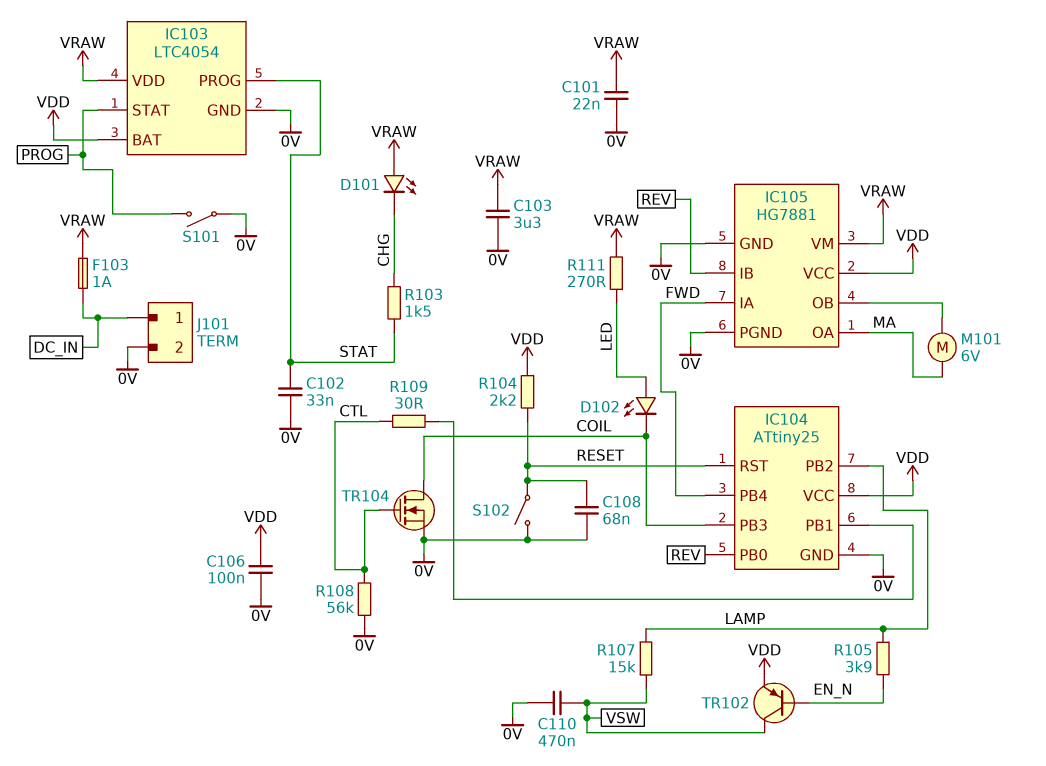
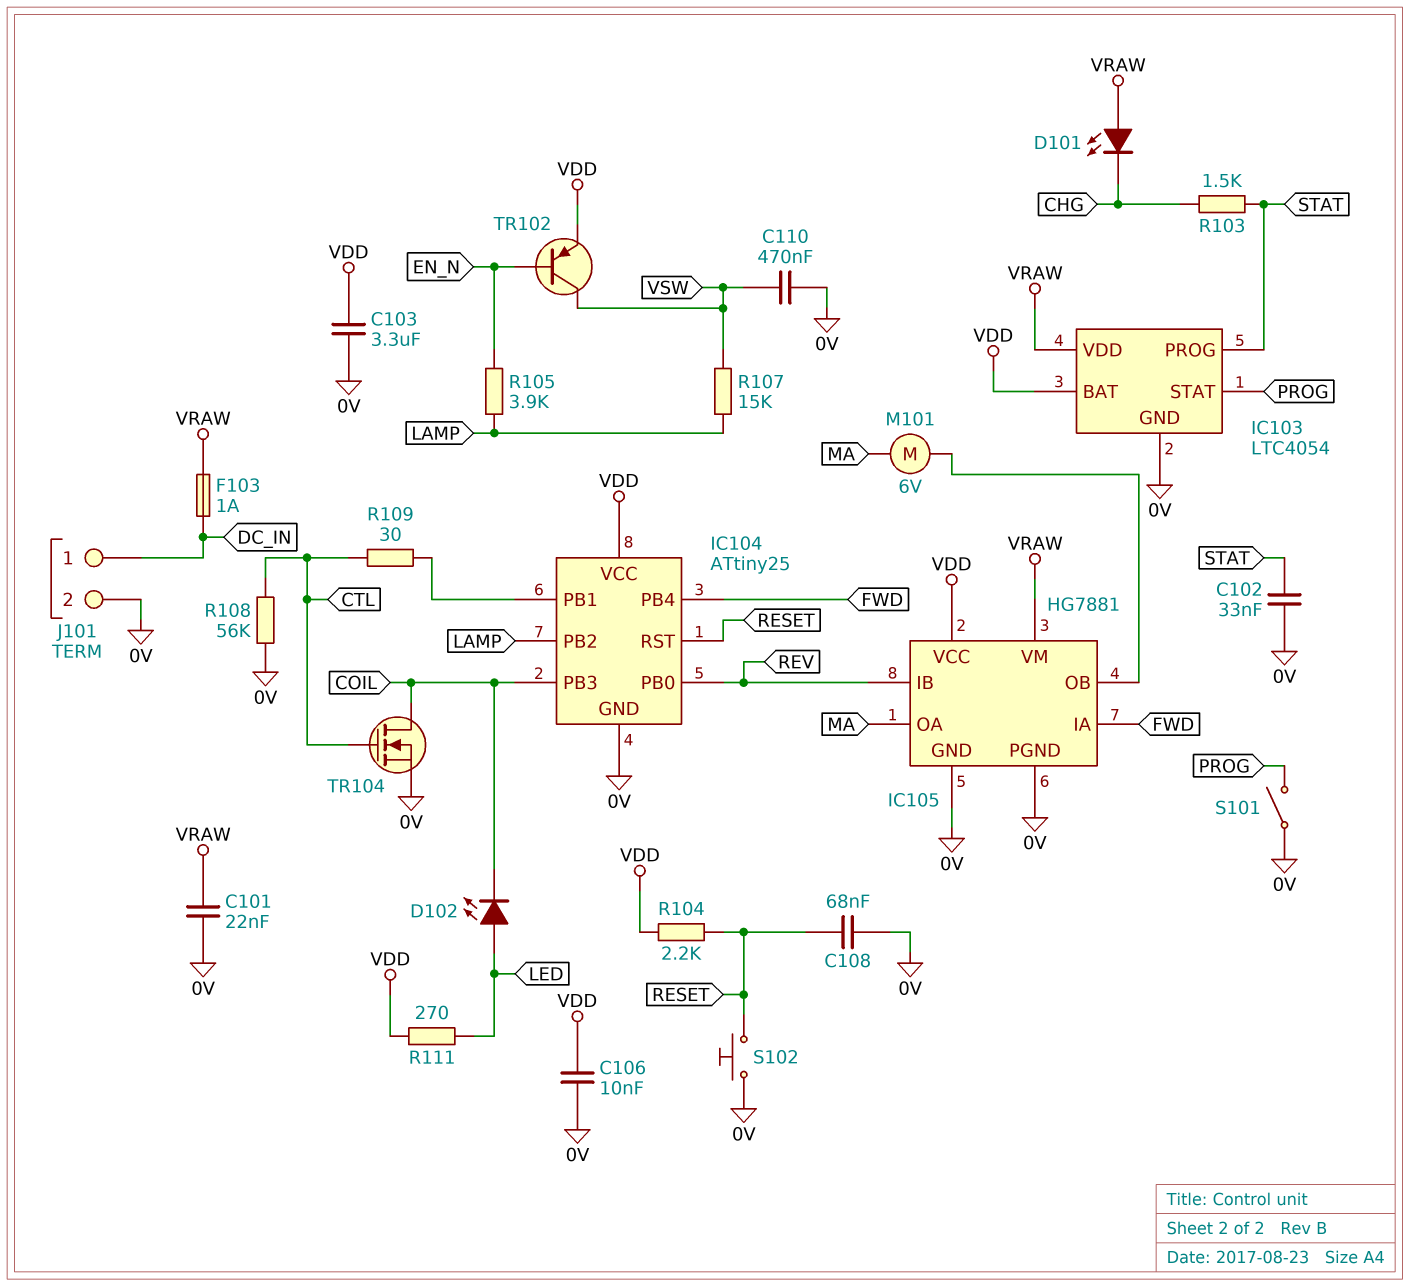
C103: 3.3uF (0V, VRAW) -> 3.3uF (0V, VDD)
C106: 100nF (0V, VDD) -> 10nF (0V, VDD)
R111: 270 (LED, VRAW) -> 270 (LED, VDD)
S102: switch (0V, RESET) -> button (0V, RESET)

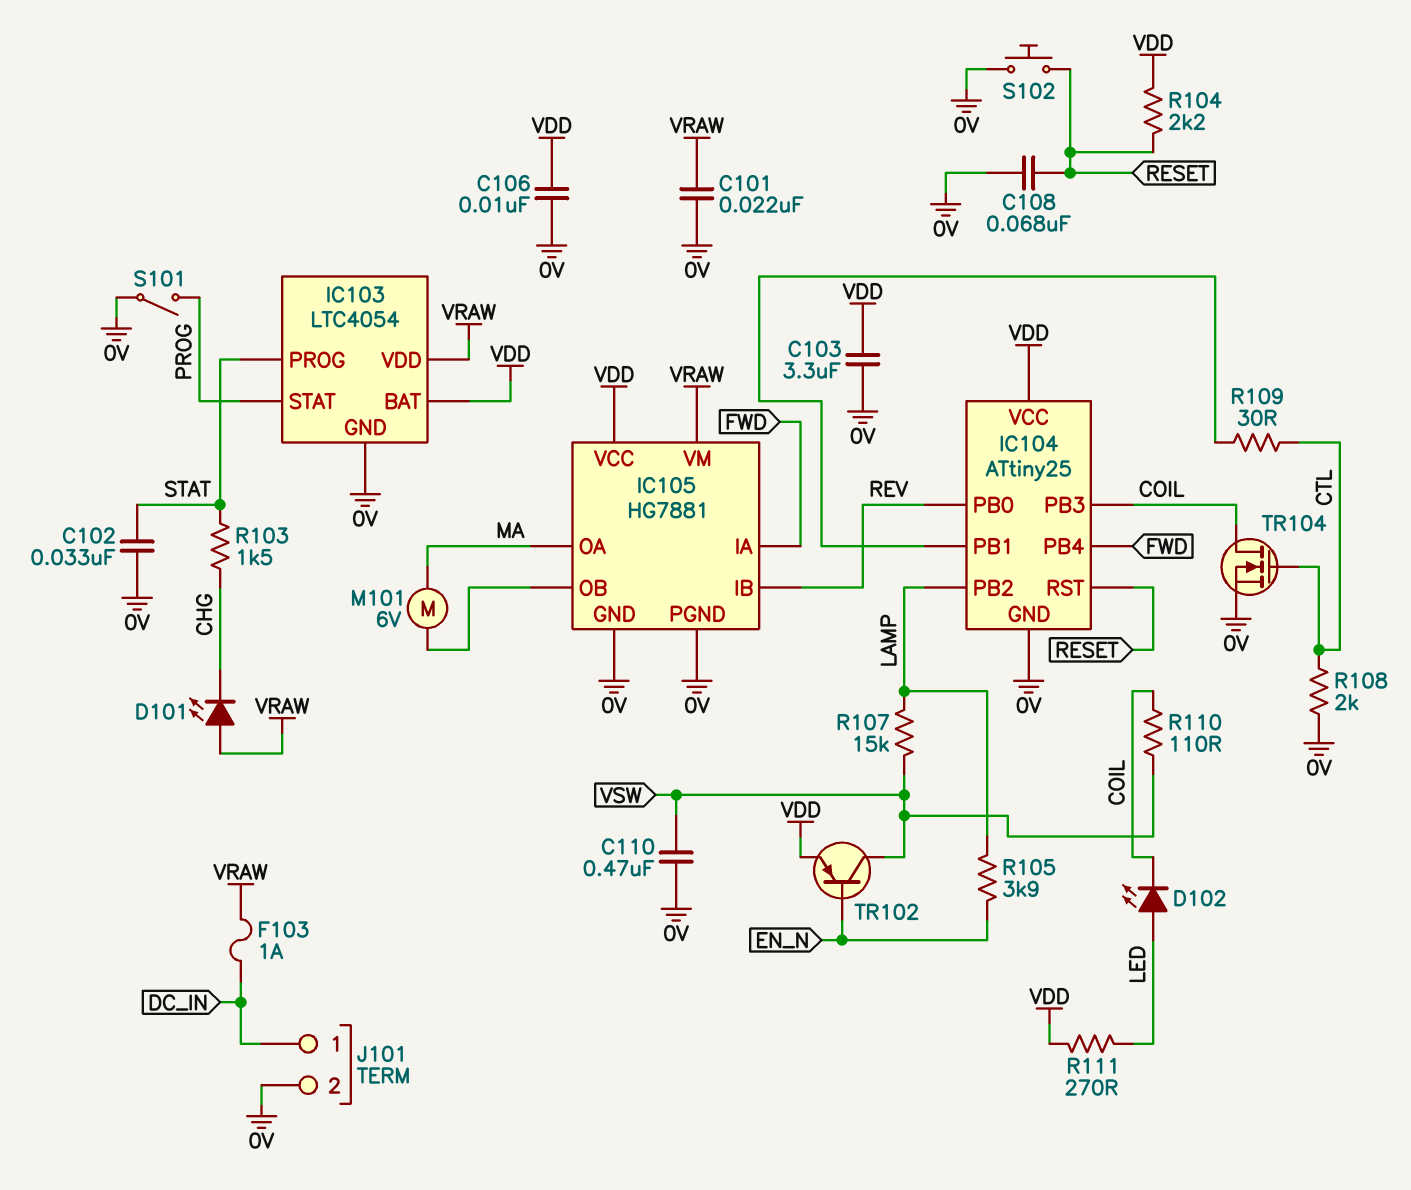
R108: 56k (0V, CTL) -> 2k (0V, CTL)
R110: none -> 110 (COIL, VSW)

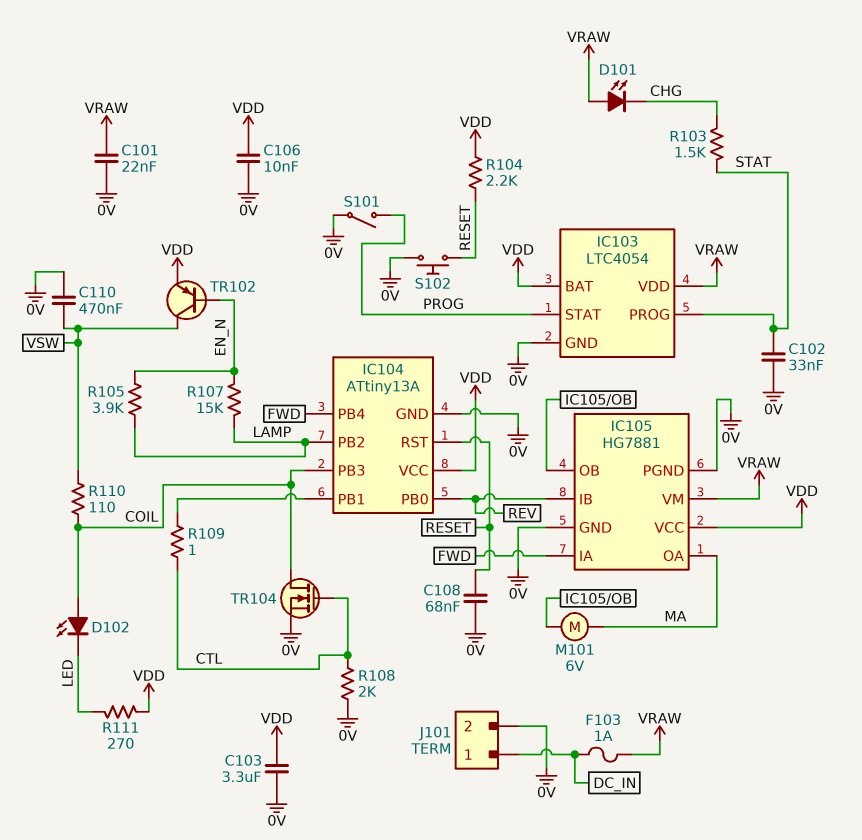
D102: LED (A LED, K COIL) -> LED (A COIL, K LED)
IC104: ATtiny25 -> ATtiny13A
R107: 15k (LAMP, VSW) -> 15k (EN_N, LAMP)
R109: 30 (CTL, IC104/PB1) -> 1 (CTL, IC104/PB1)

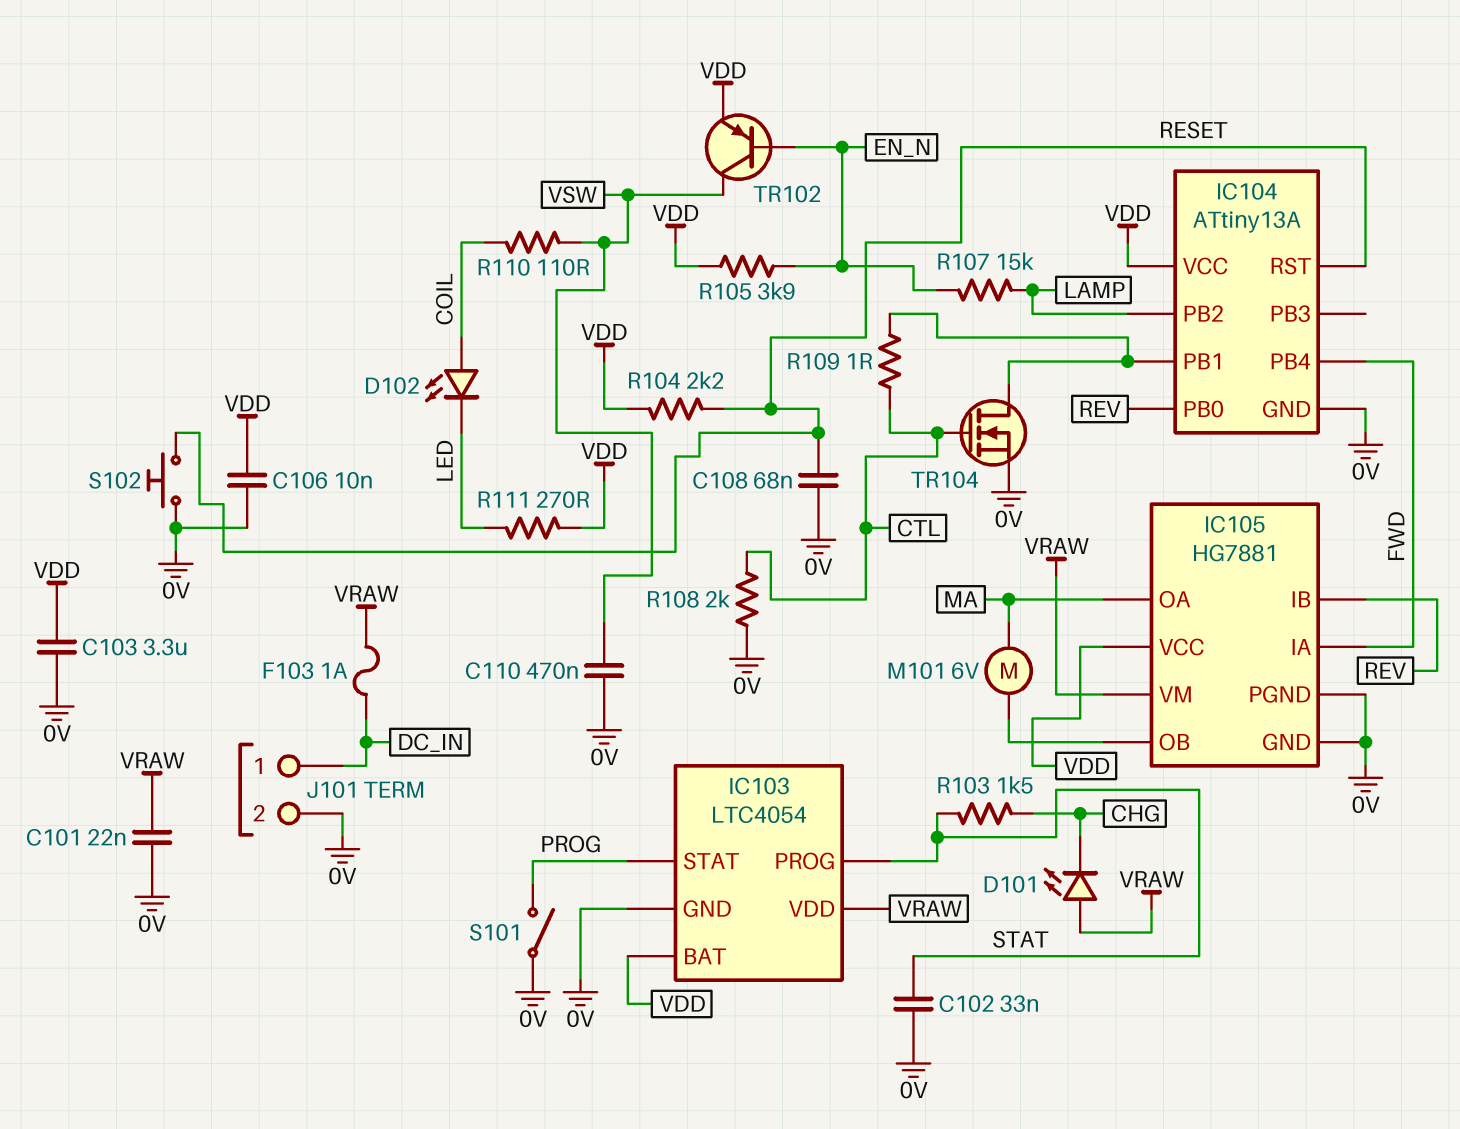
IC104 pin PB3: COIL -> none
R105: 3.9k (EN_N, LAMP) -> 3.9k (EN_N, VDD)
TR104: NMOS (G CTL, D COIL, S 0V) -> NMOS (G CTL, D IC104/PB1, S 0V)

